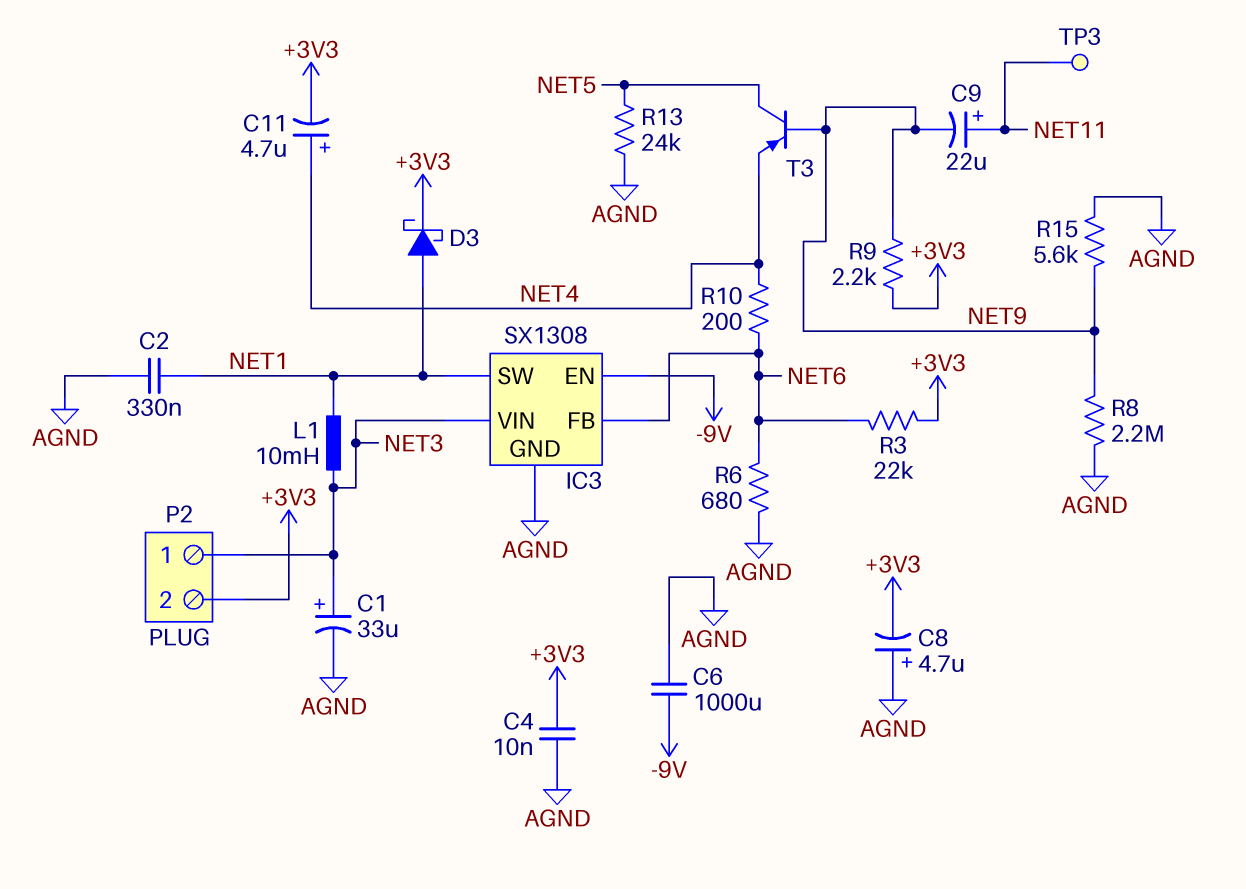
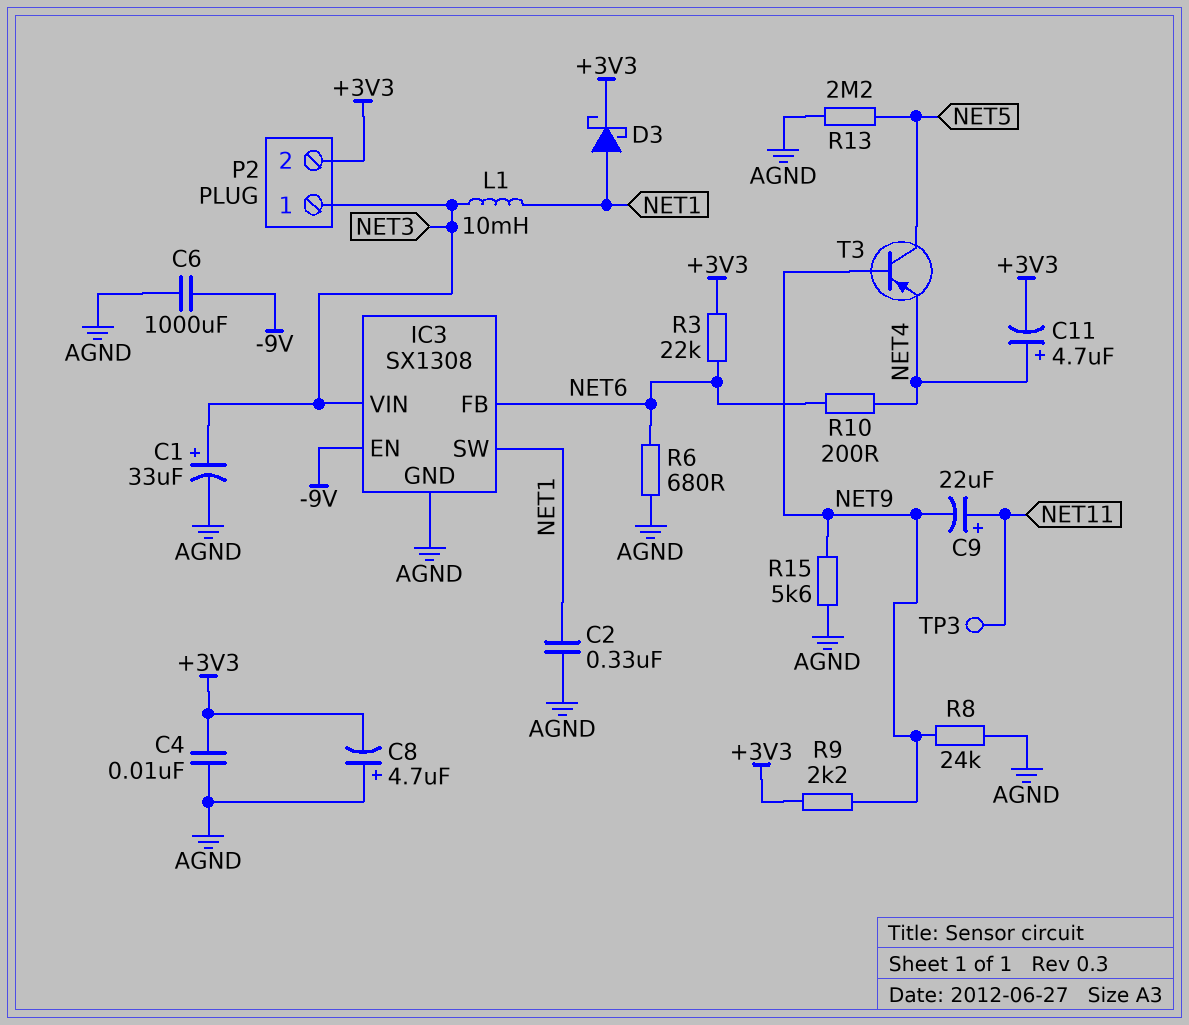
R8: 2.2M (AGND, NET9) -> 24k (AGND, NET9)
R13: 24k (AGND, NET5) -> 2.2M (AGND, NET5)

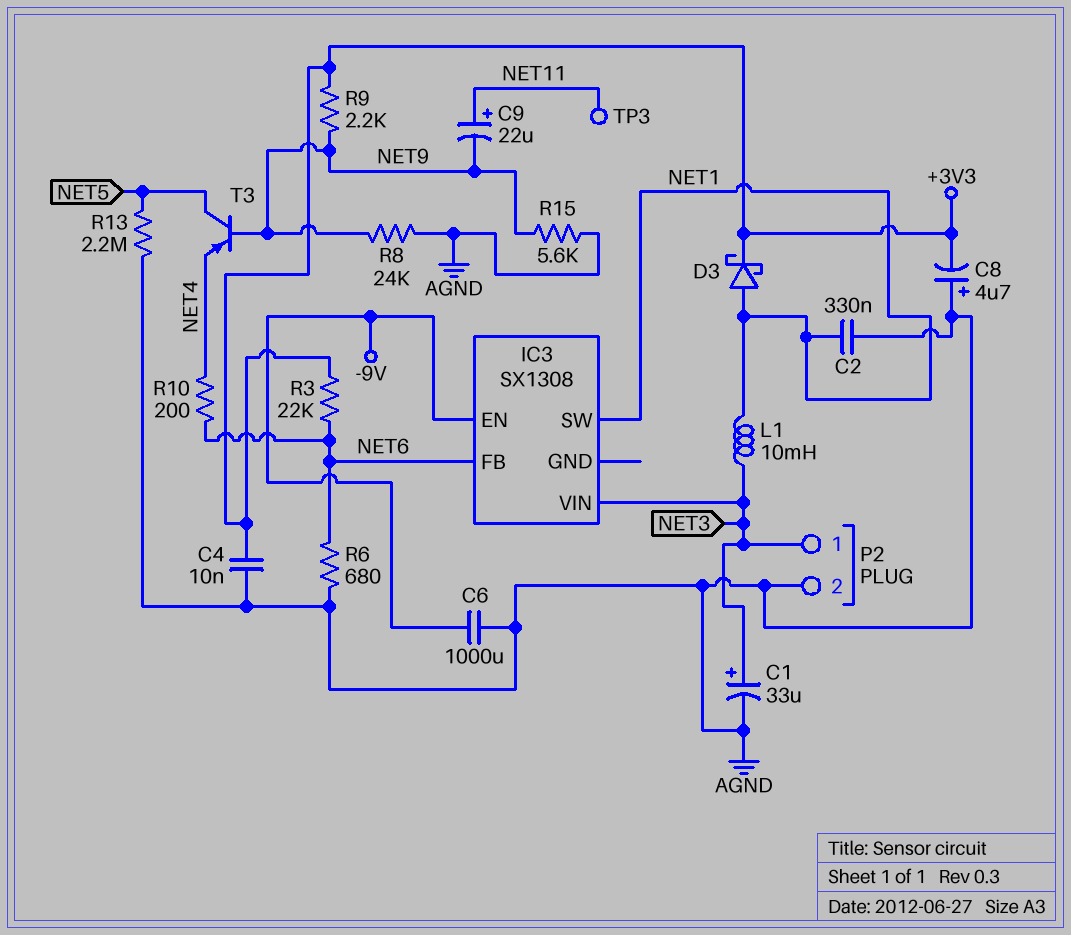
C11: 4.7uF (plus NET4, minus +3V3) -> none
IC3 pin GND: AGND -> none
P2 pin 2: +3V3 -> AGND

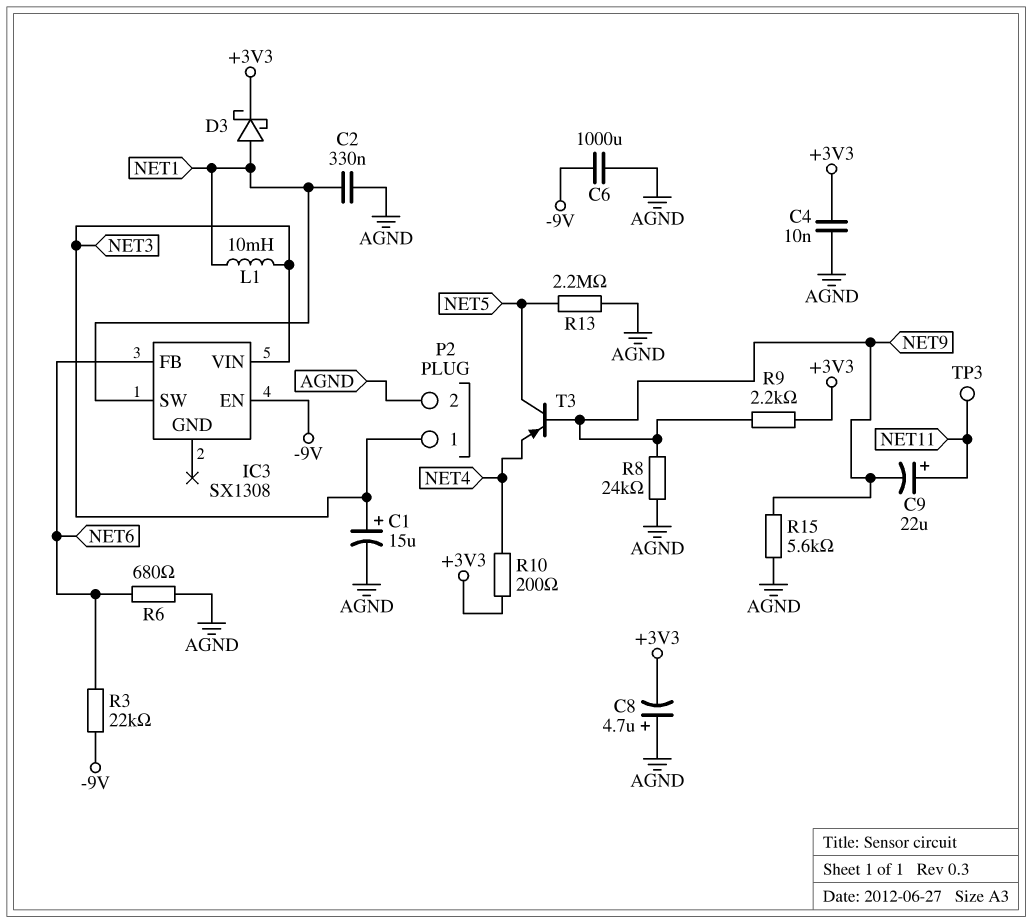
C1: 33uF (plus NET3, minus AGND) -> 15uF (plus NET3, minus AGND)
R3: 22k (+3V3, NET6) -> 22k (-9V, NET6)
R10: 200 (NET4, NET6) -> 200 (+3V3, NET4)

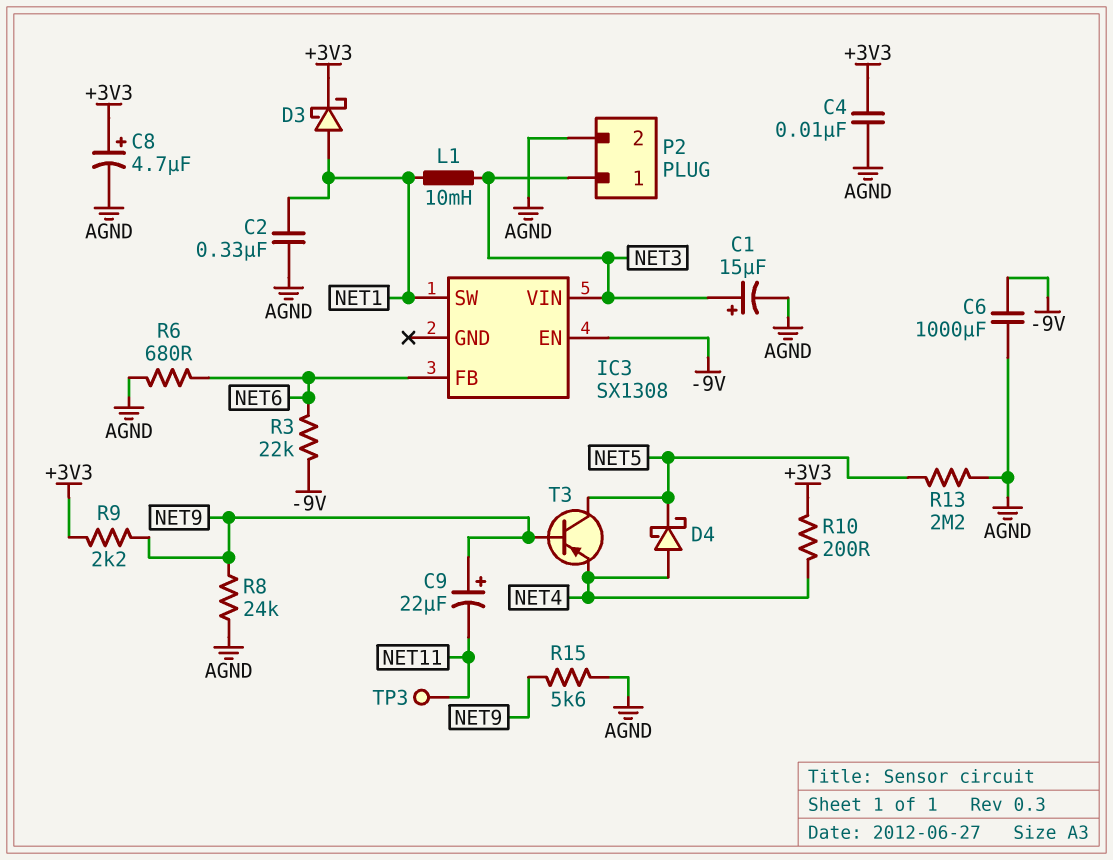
C8: 4.7uF (plus AGND, minus +3V3) -> 4.7uF (plus +3V3, minus AGND)
C9: 22uF (plus NET11, minus NET9) -> 22uF (plus NET9, minus NET11)
D4: none -> schottky (A NET4, K NET5)

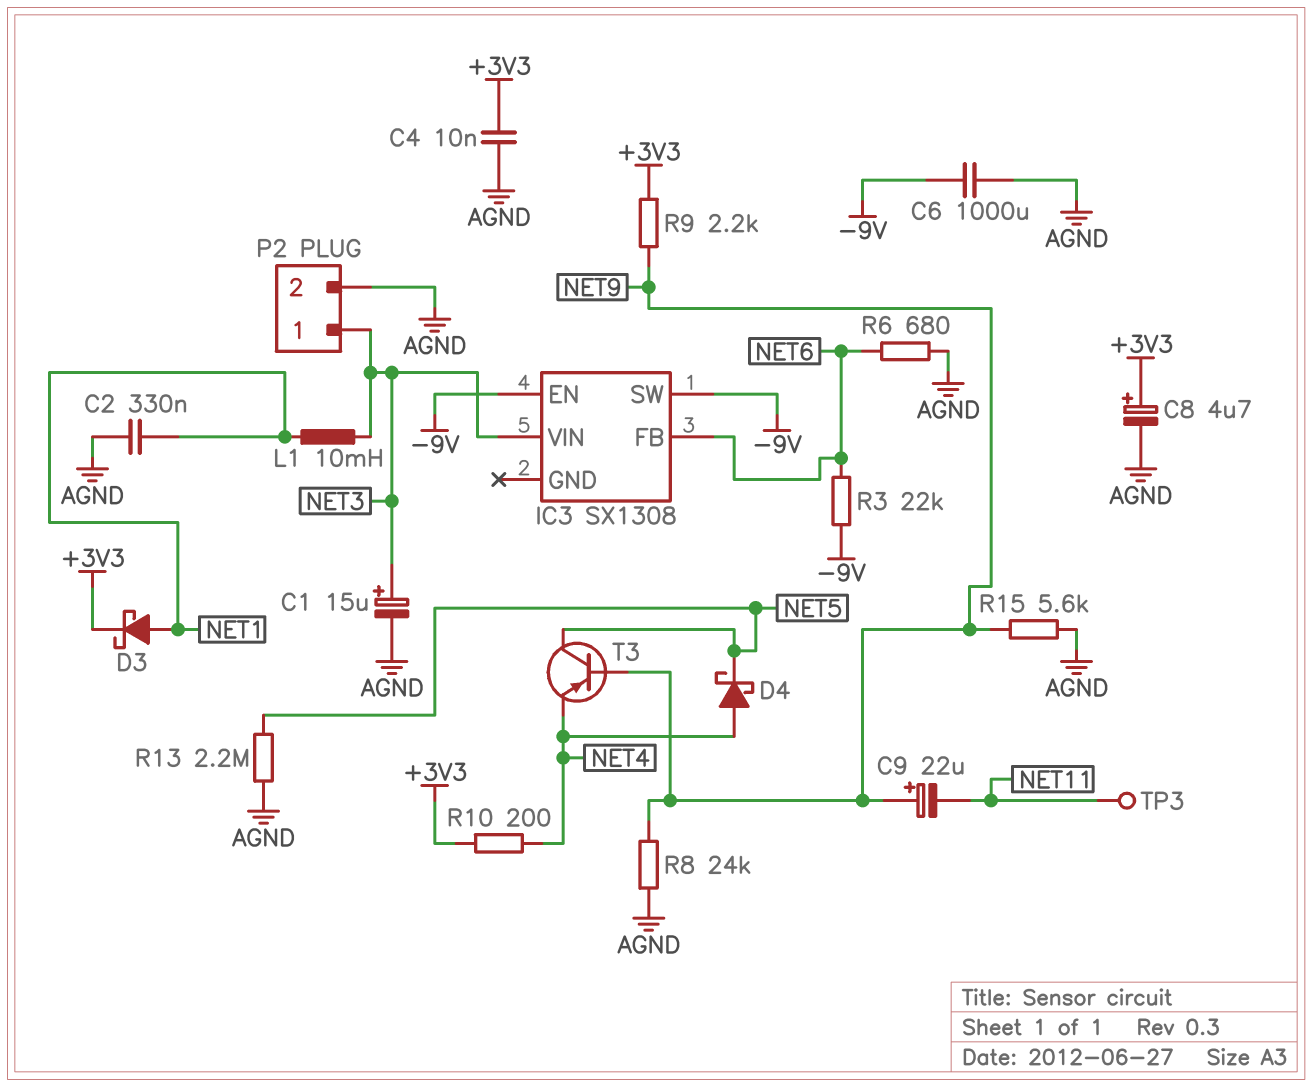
IC3 pin SW: NET1 -> -9V

